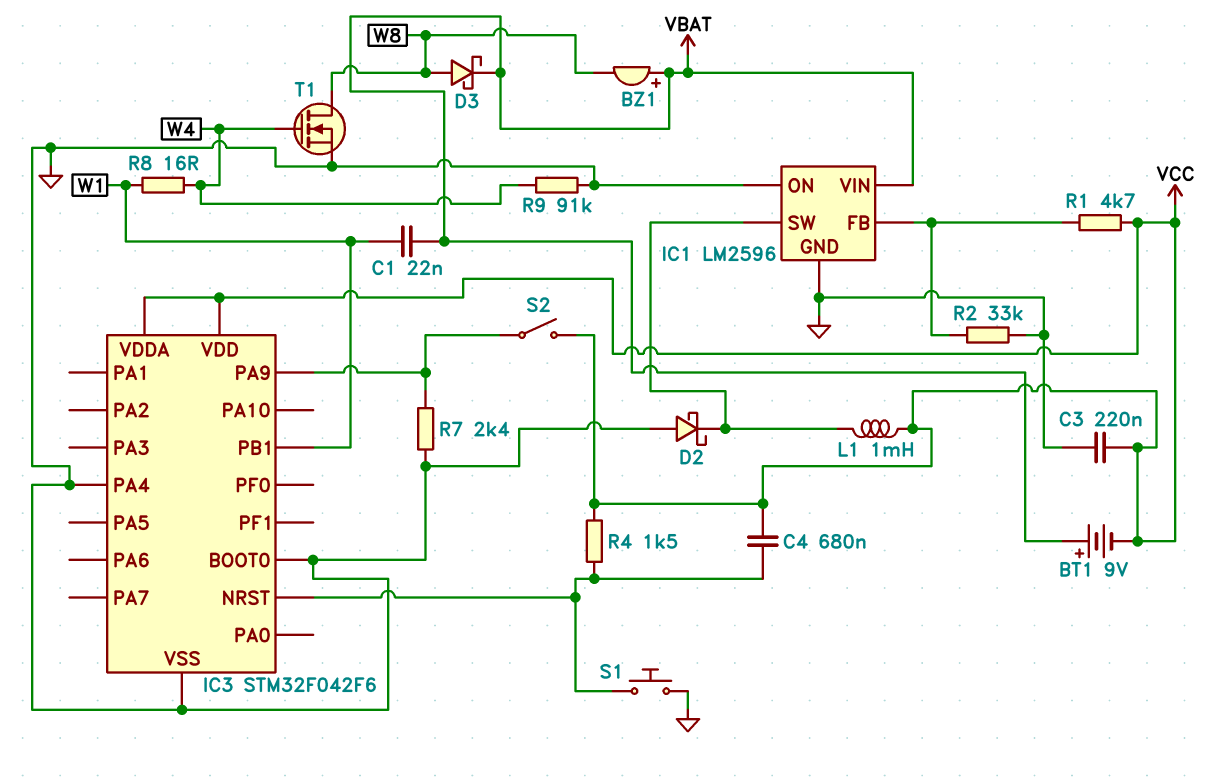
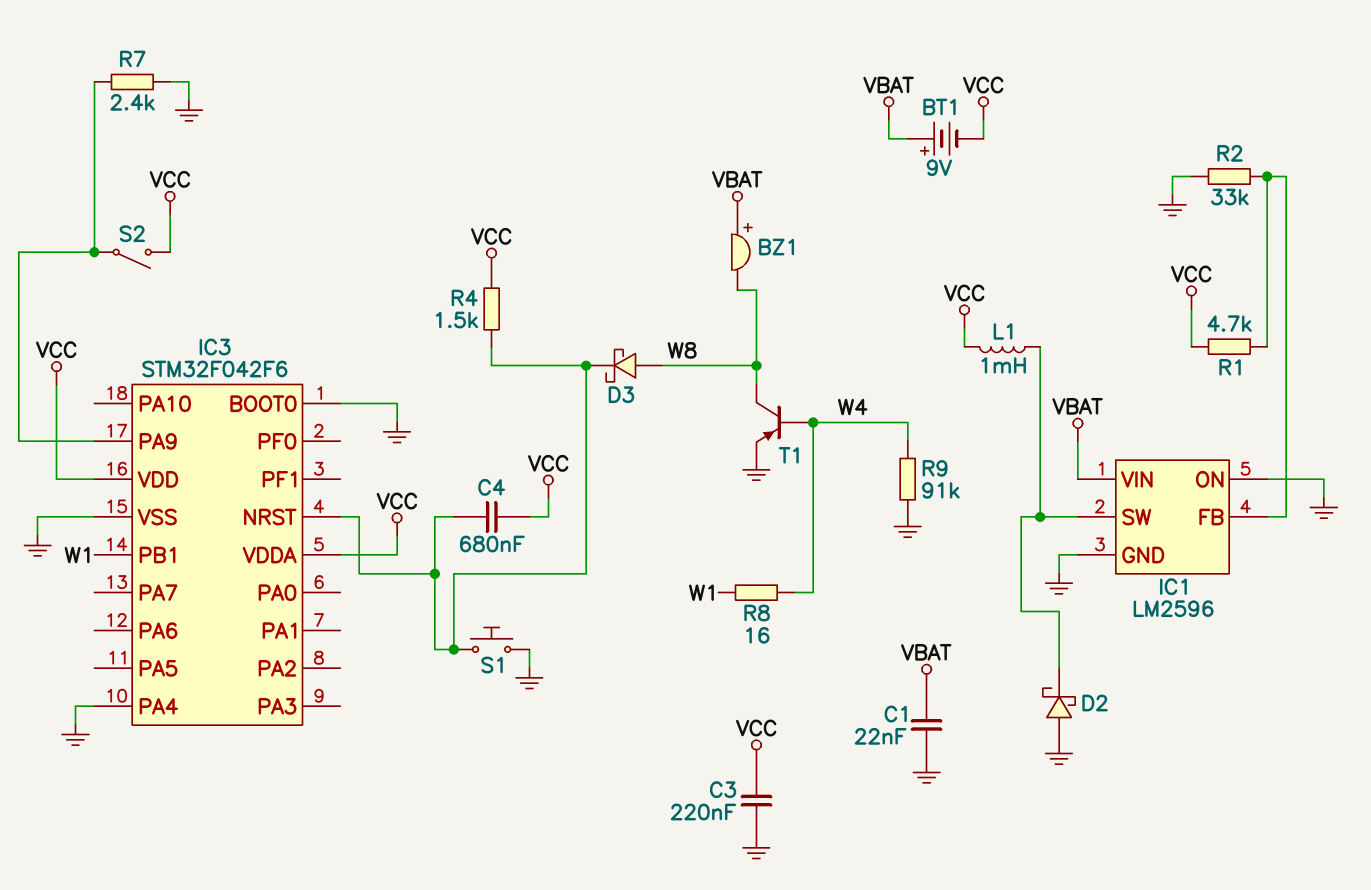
C1: 22nF (VBAT, W1) -> 22nF (GND, VBAT)
D3: schottky (A W8, K VBAT) -> schottky (A W8, K IC3/NRST)
T1: NMOS (G W4, D W8, S GND) -> PNP (B W4, C W8, E GND)

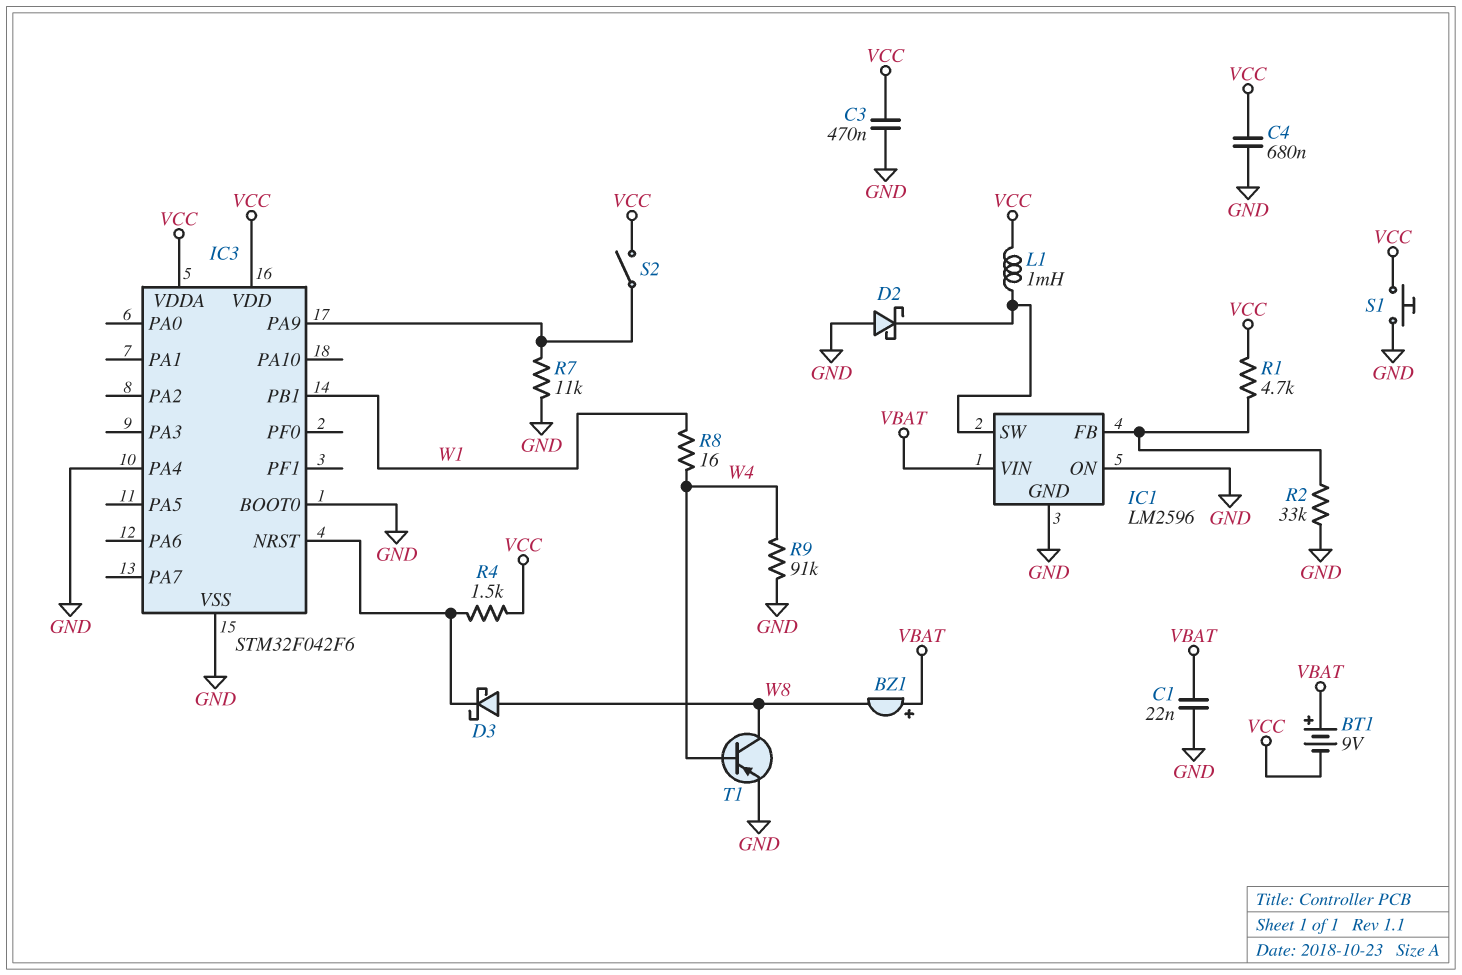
C3: 220nF (GND, VCC) -> 470nF (GND, VCC)
C4: 680nF (IC3/NRST, VCC) -> 680nF (GND, VCC)
R7: 2.4k (GND, IC3/PA9) -> 11k (GND, IC3/PA9)
S1: button (GND, IC3/NRST) -> button (GND, VCC)

